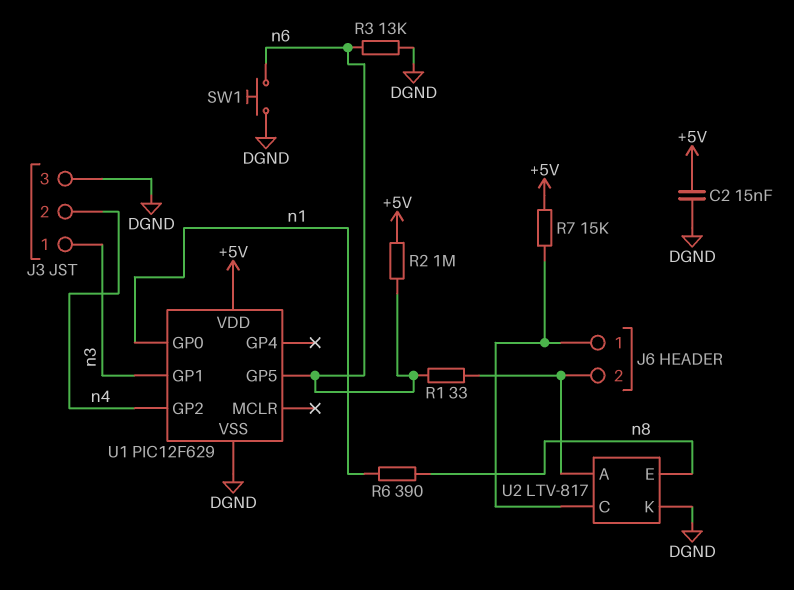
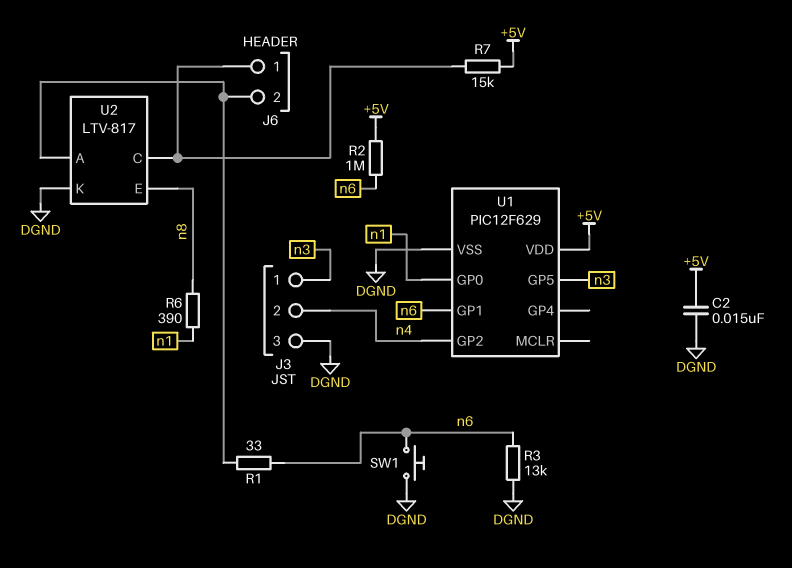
U1 pin GP1: n3 -> n6
U1 pin GP5: n6 -> n3

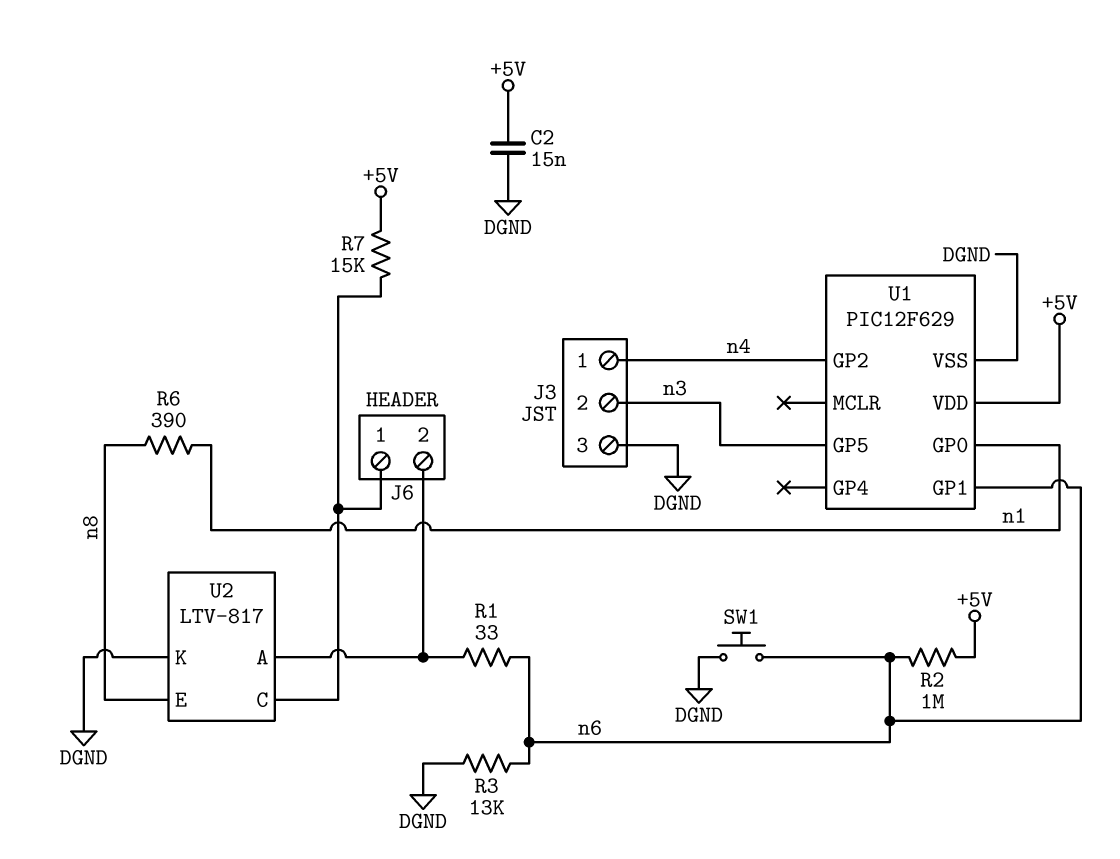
J3 pin 1: n3 -> n4
J3 pin 2: n4 -> n3

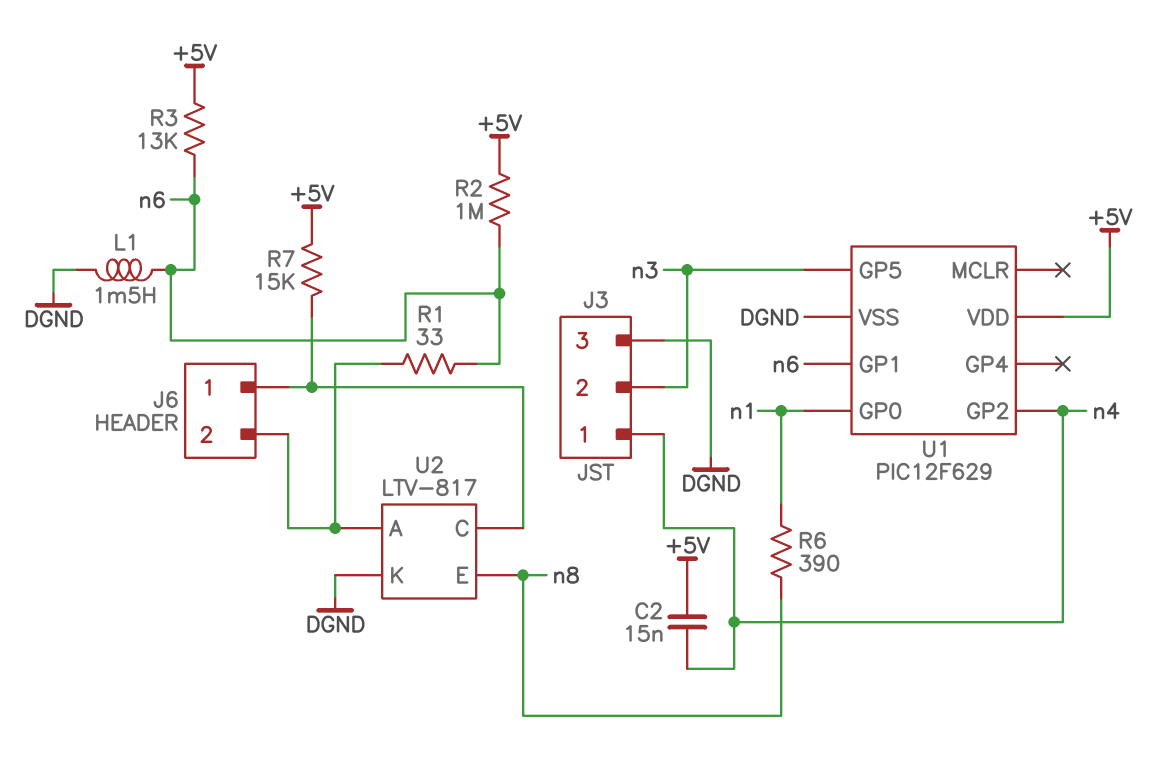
C2: 15nF (+5V, DGND) -> 15nF (+5V, n4)
L1: none -> 1.5mH (DGND, n6)
R3: 13k (DGND, n6) -> 13k (+5V, n6)
SW1: button (DGND, n6) -> none

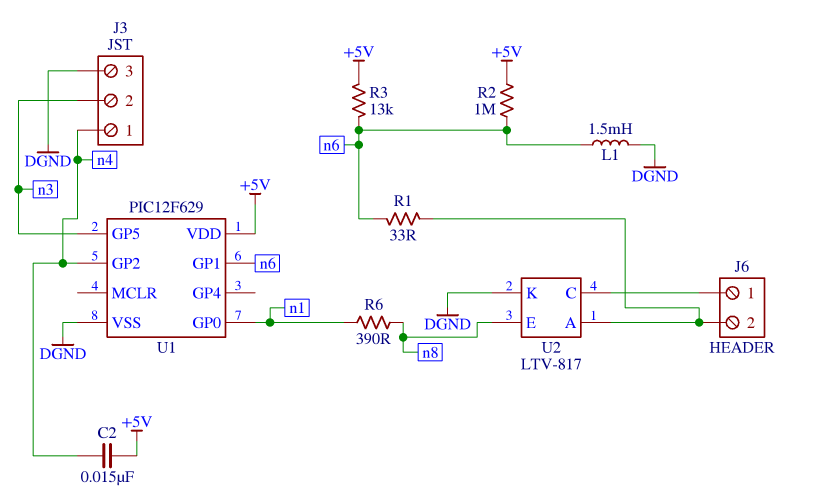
R7: 15k (+5V, J6/1) -> none

